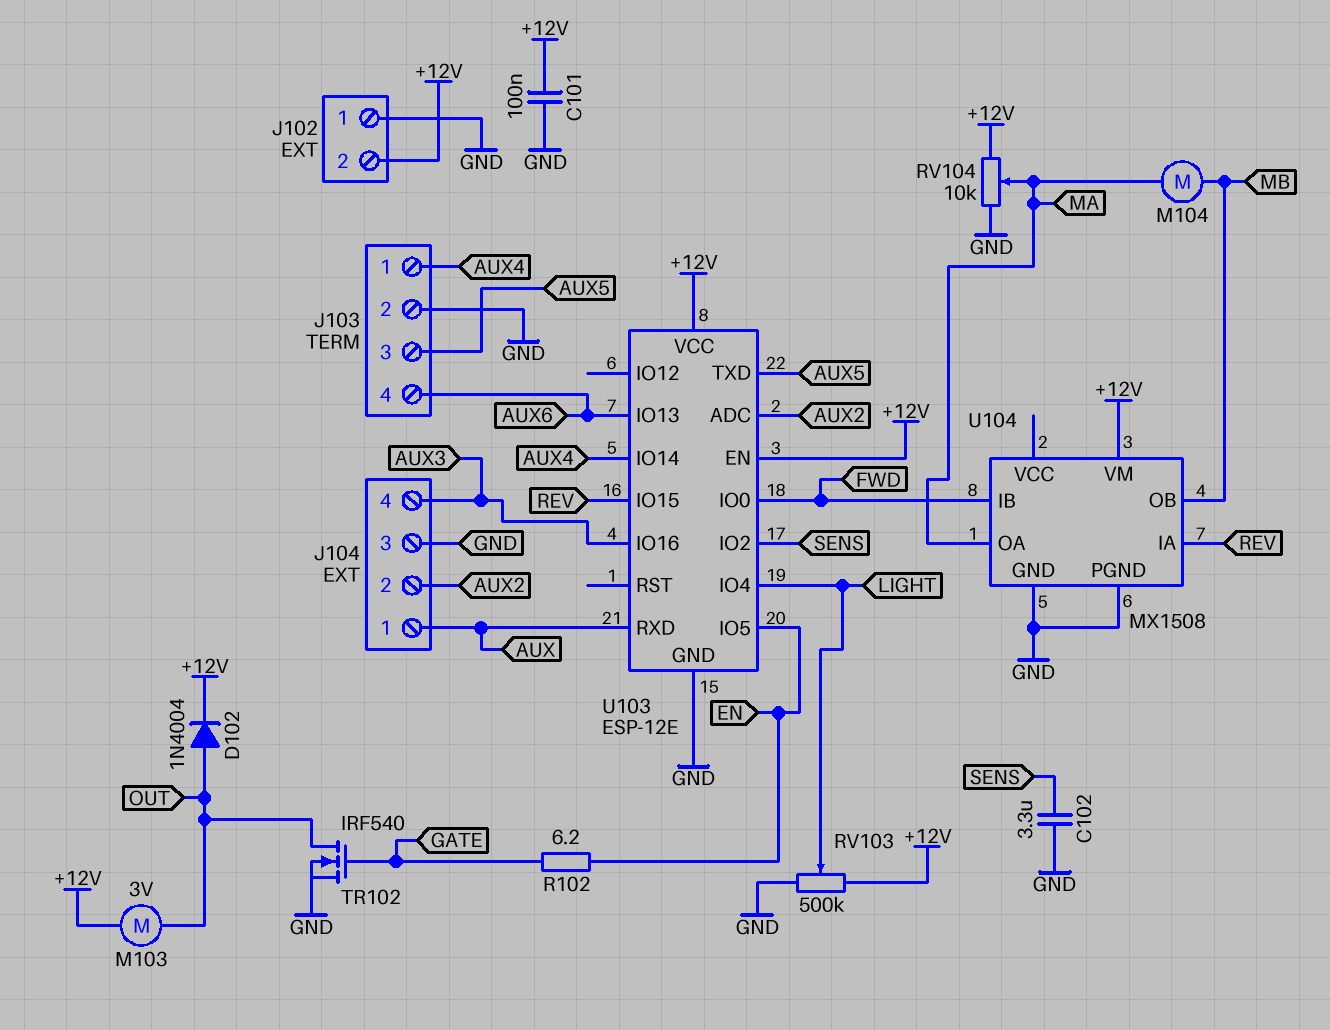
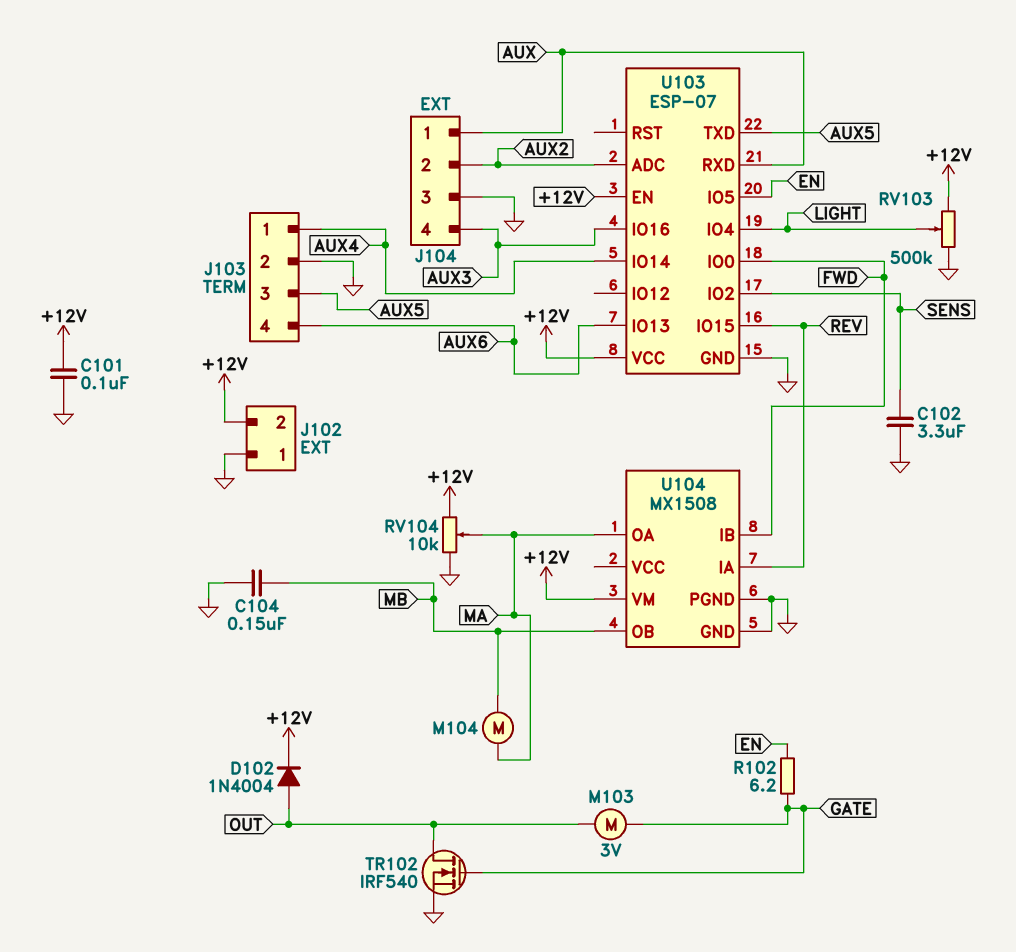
C104: none -> 150nF (GND, MB)
M103: motor 3V (+12V, OUT) -> motor 3V (GATE, OUT)
U103: ESP-12E -> ESP-07

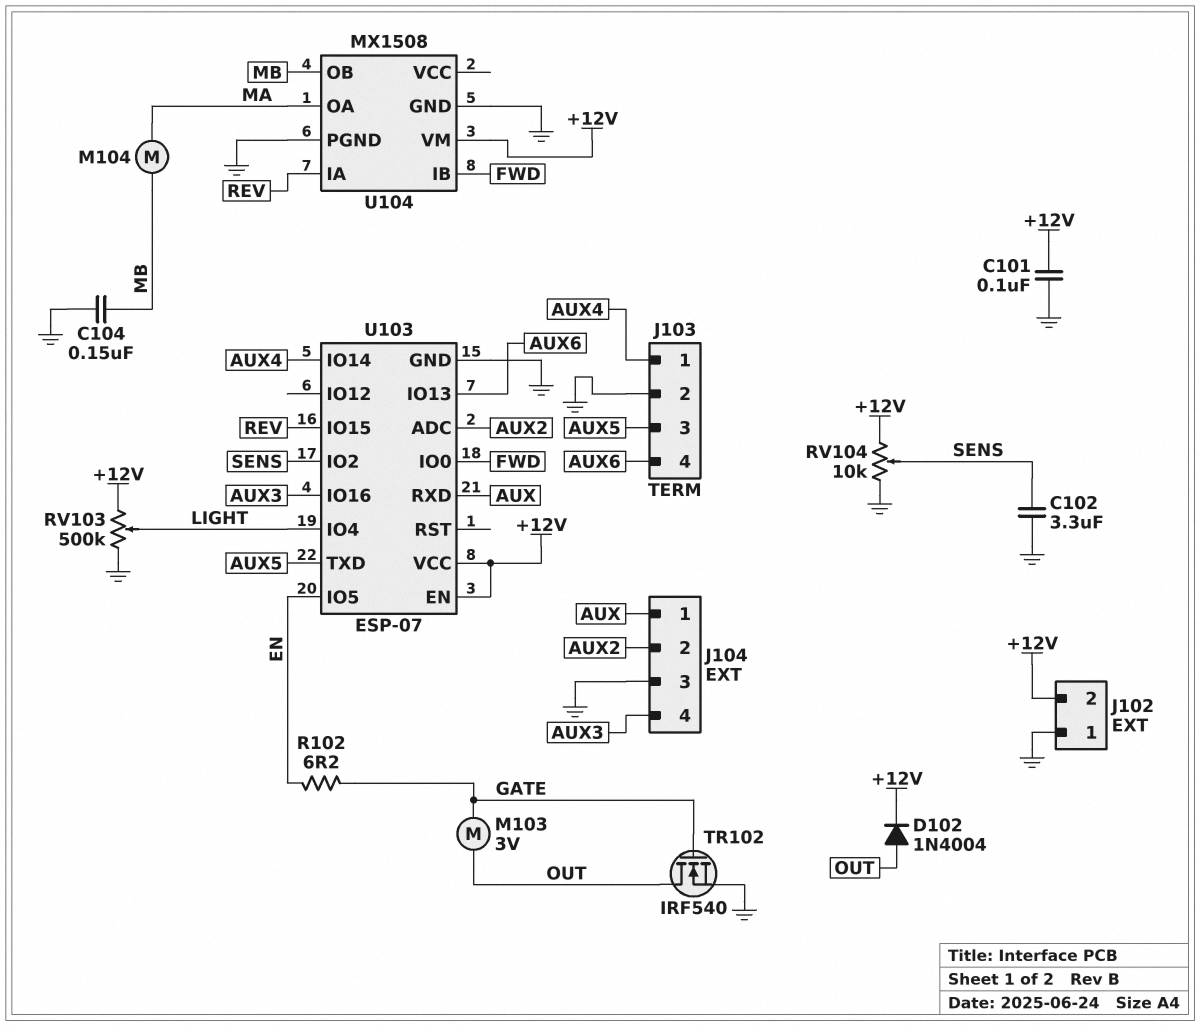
RV104: 10k (+12V, GND, wiper MA) -> 10k (+12V, GND, wiper SENS)

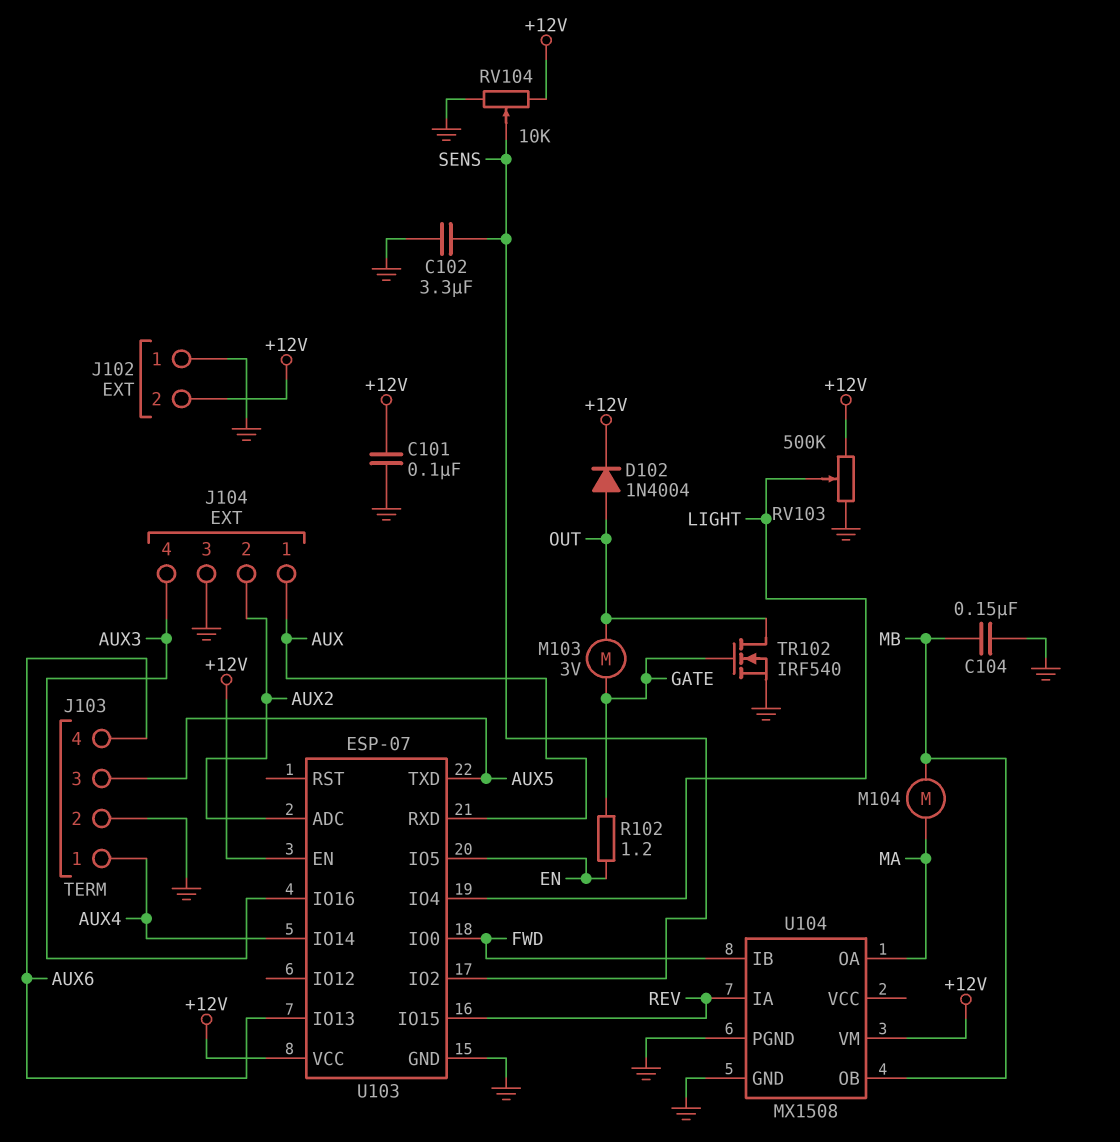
R102: 6.2 (EN, GATE) -> 1.2 (EN, GATE)

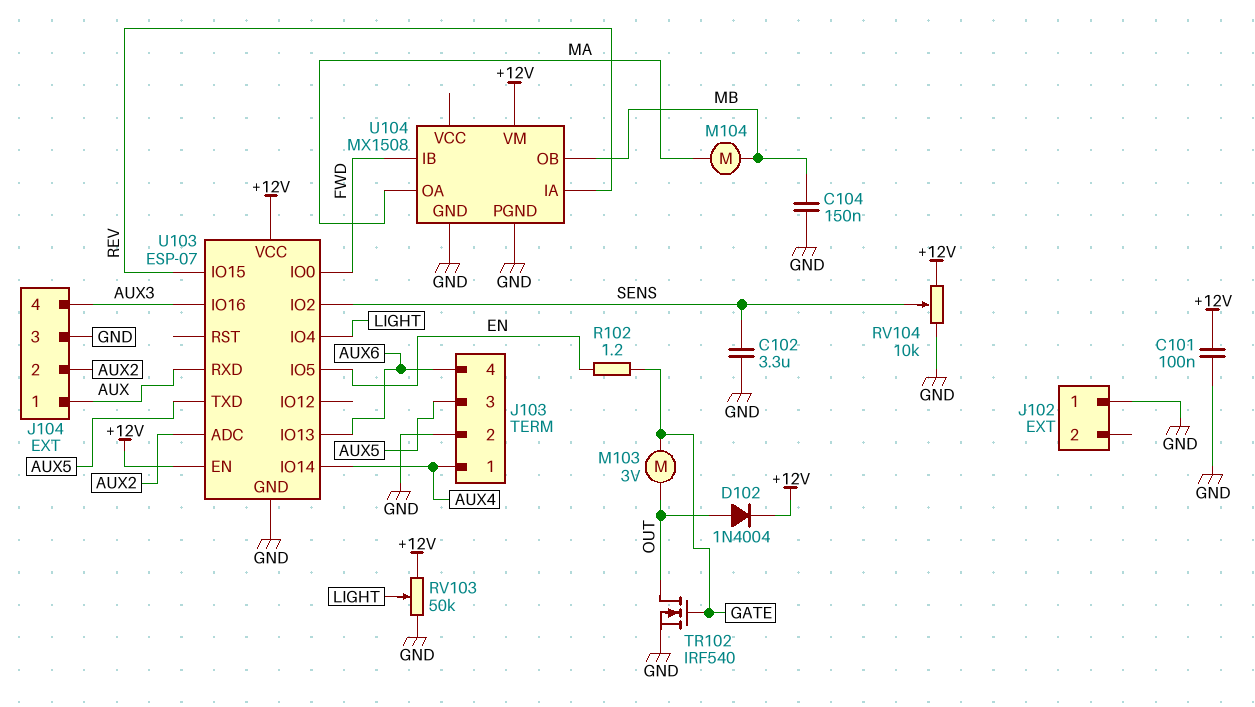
J102 pin 2: +12V -> none
RV103: 500k (+12V, GND, wiper LIGHT) -> 50k (+12V, GND, wiper LIGHT)

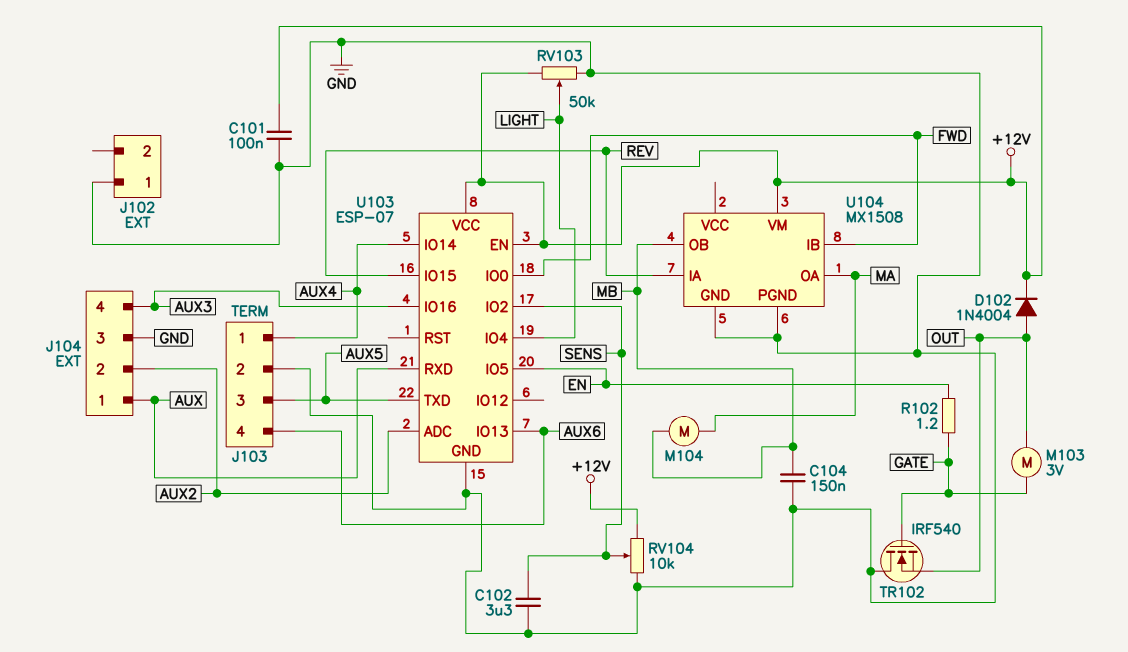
TR102: NMOS IRF540 (G GATE, D OUT, S GND) -> NMOS IRF540 (G GATE, D GND, S OUT)

